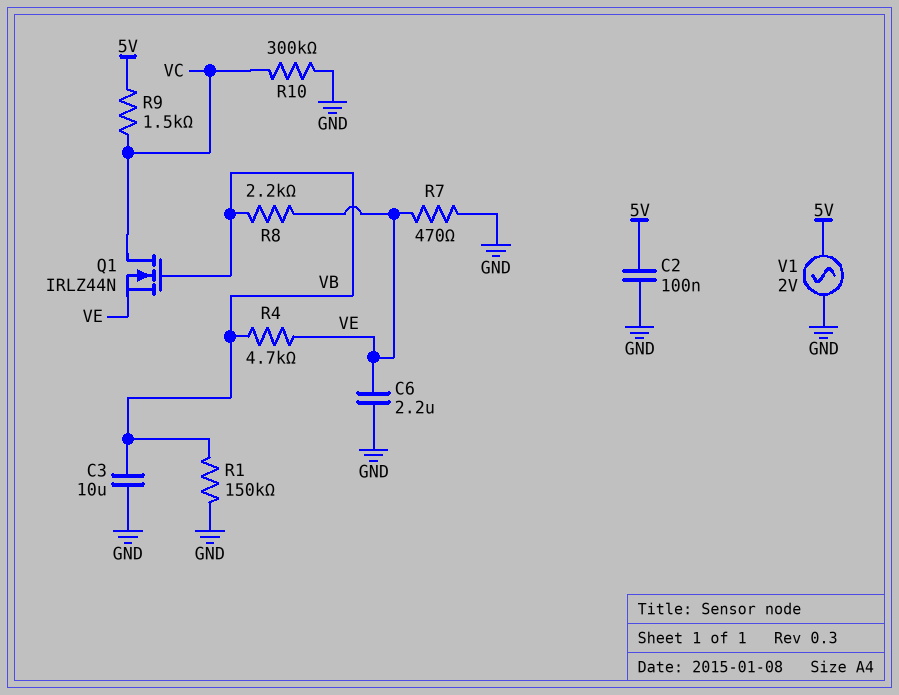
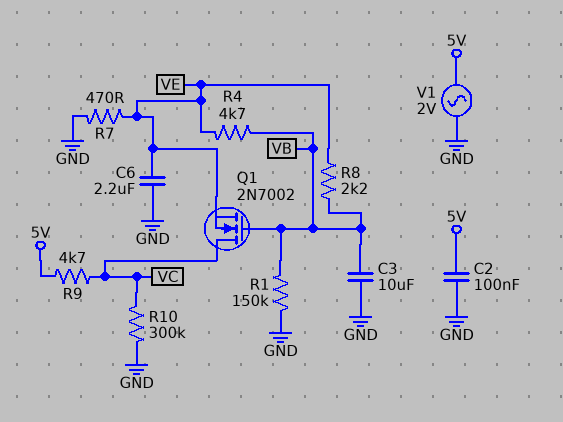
Q1: NMOS IRLZ44N (G VB, D VC, S VE) -> NMOS 2N7002 (G VB, D VC, S VE)
R9: 1.5k (5V, VC) -> 4.7k (5V, VC)

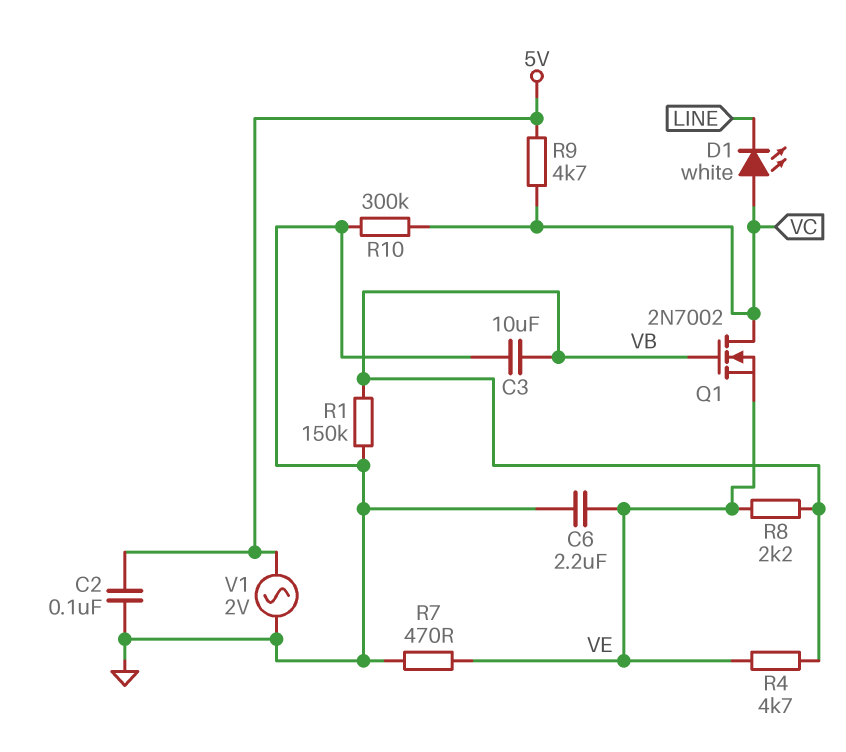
D1: none -> LED white (A VC, K LINE)

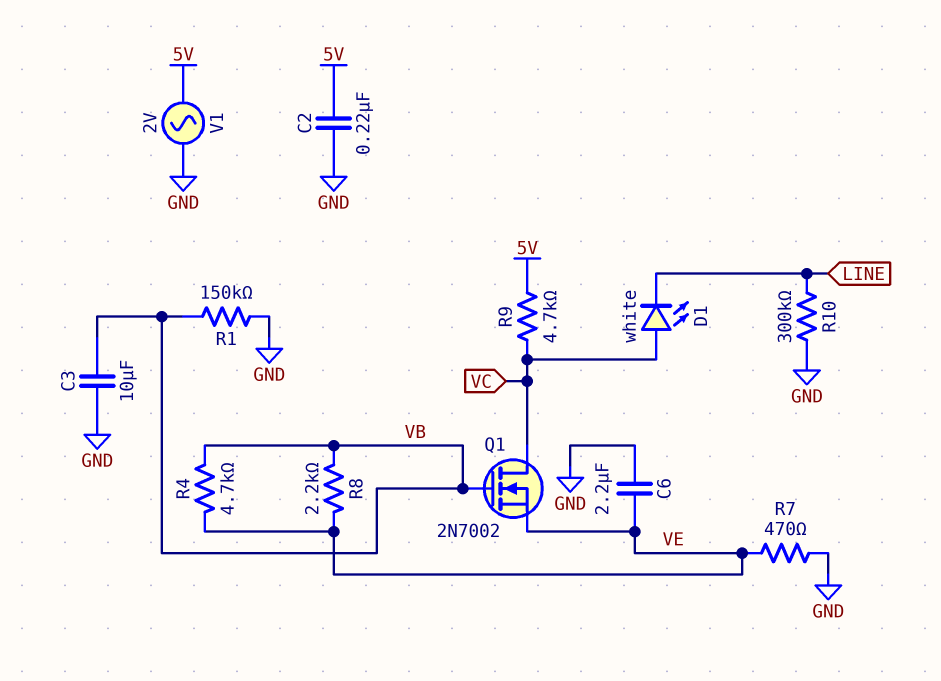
C2: 100nF (5V, GND) -> 220nF (5V, GND)
R10: 300k (GND, VC) -> 300k (GND, LINE)

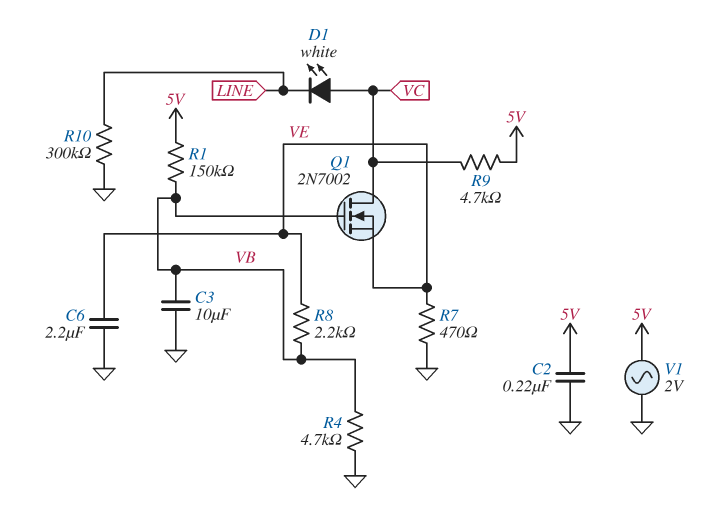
R1: 150k (GND, VB) -> 150k (5V, VB)
R4: 4.7k (VB, VE) -> 4.7k (GND, VB)

